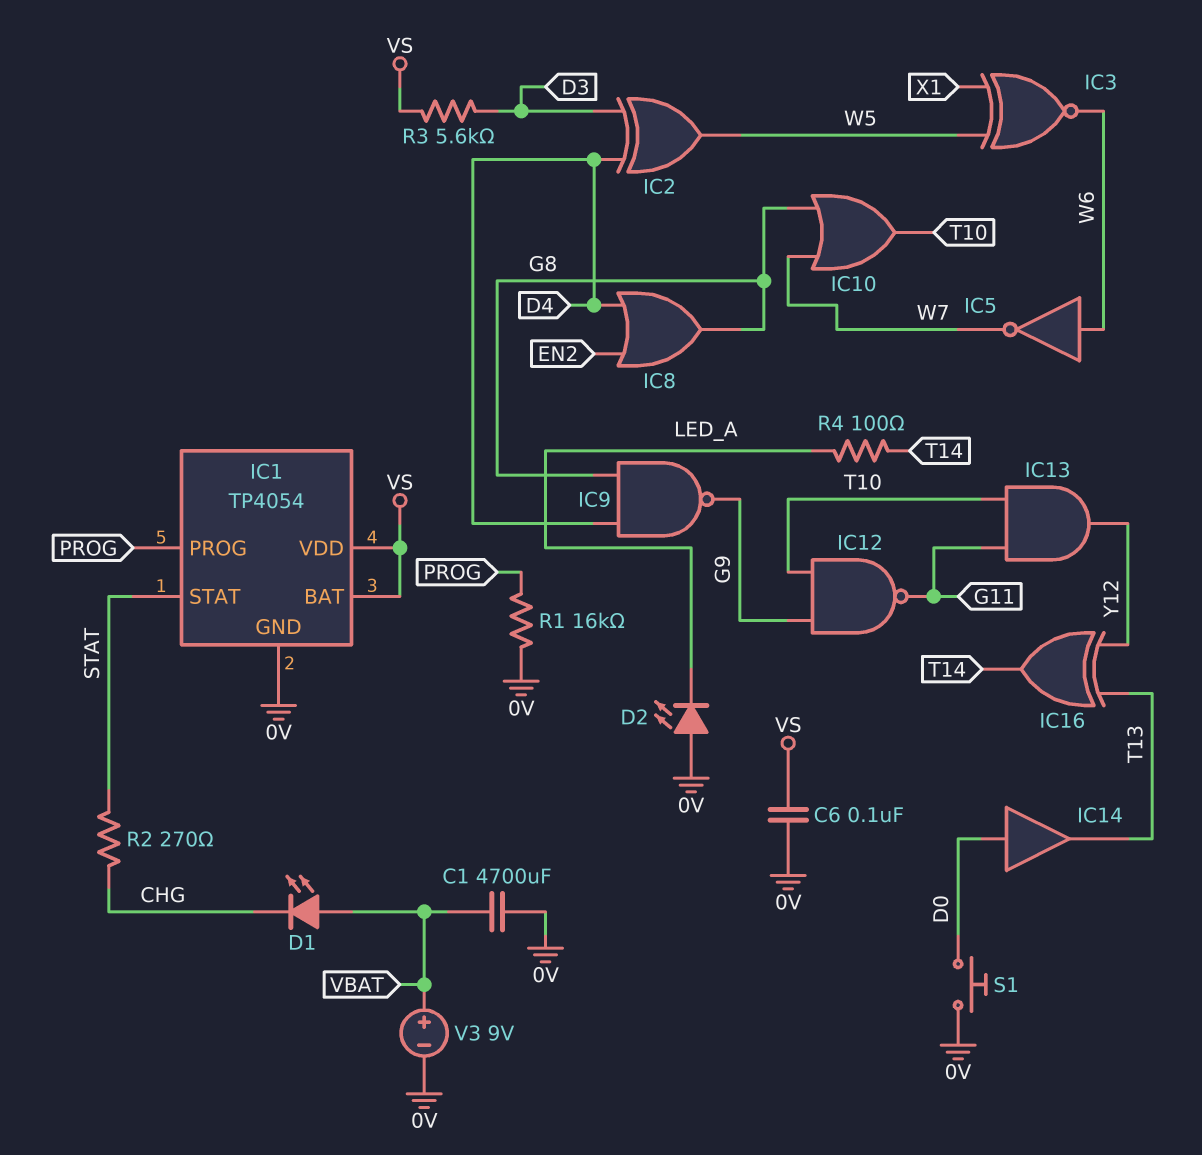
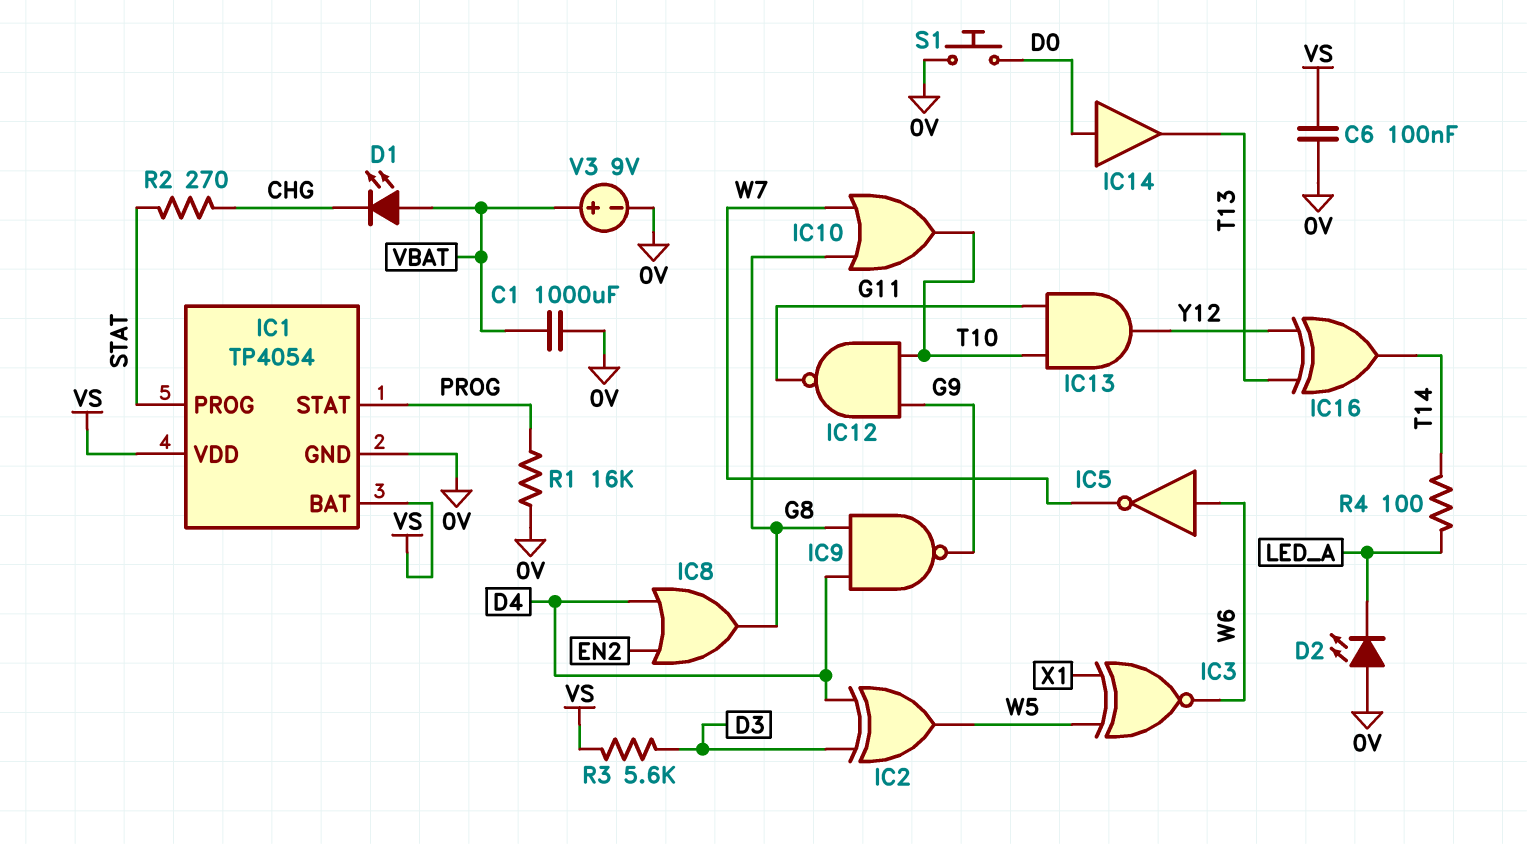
C1: 4700uF (0V, VBAT) -> 1000uF (0V, VBAT)
IC1 pin PROG: PROG -> STAT
IC1 pin STAT: STAT -> PROG

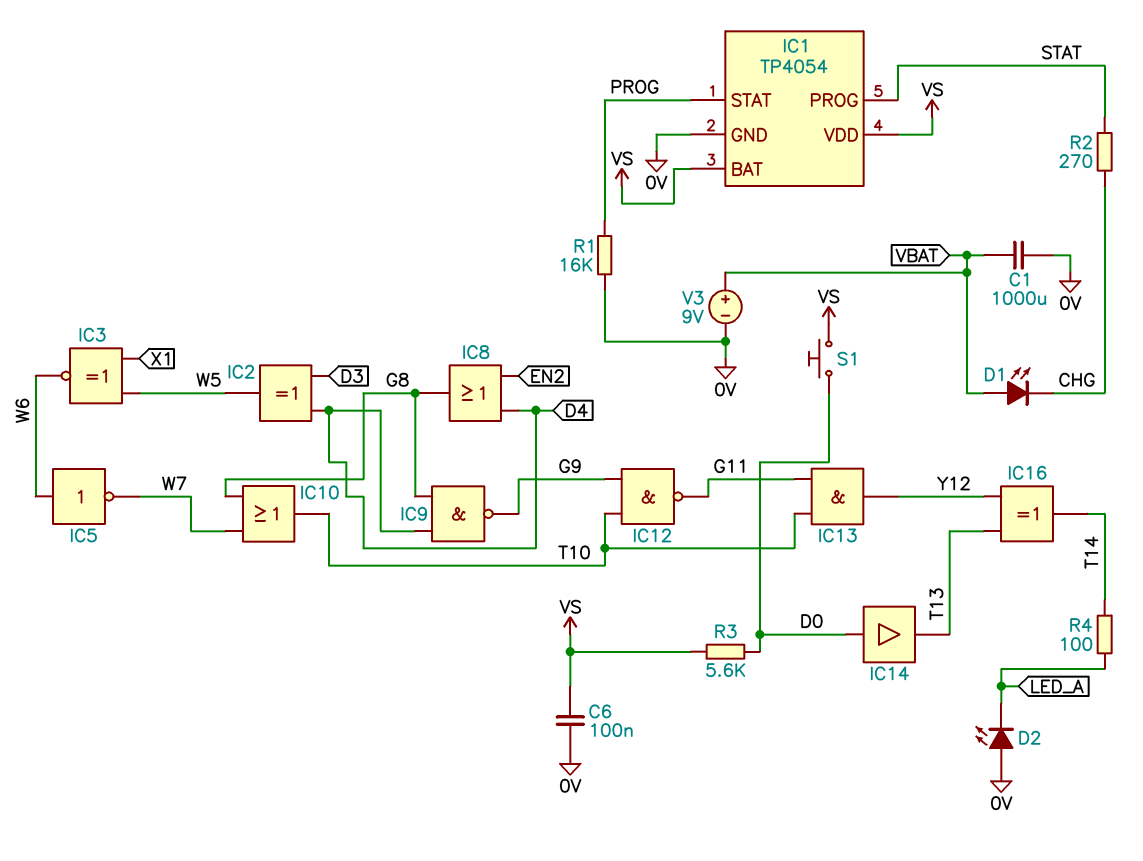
R3: 5.6k (D3, VS) -> 5.6k (D0, VS)
S1: button (0V, D0) -> button (D0, VS)

